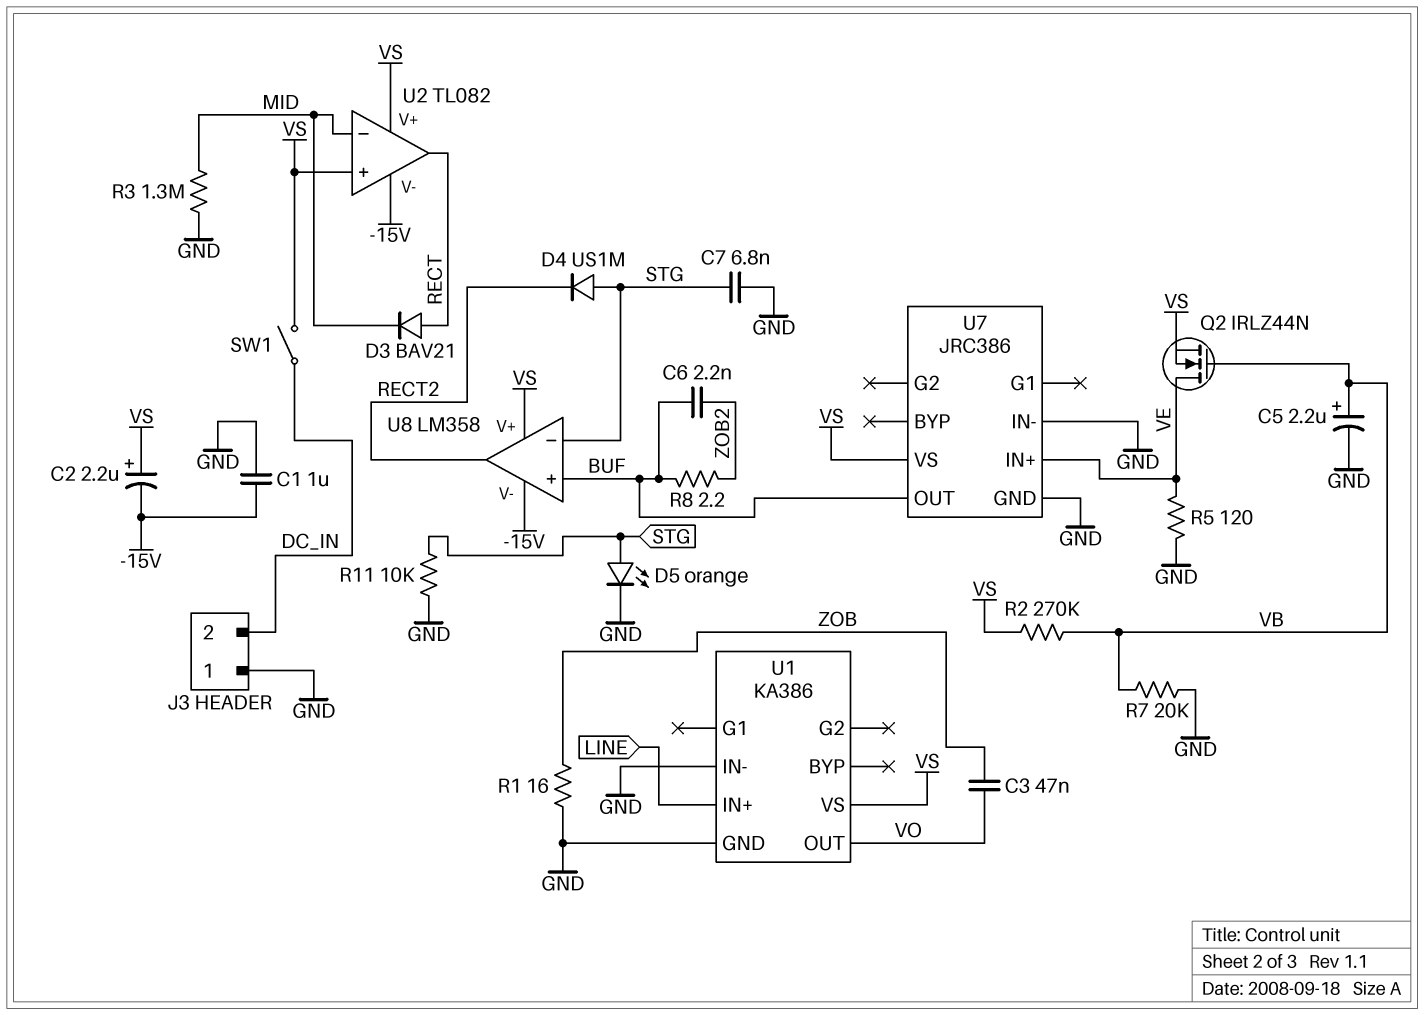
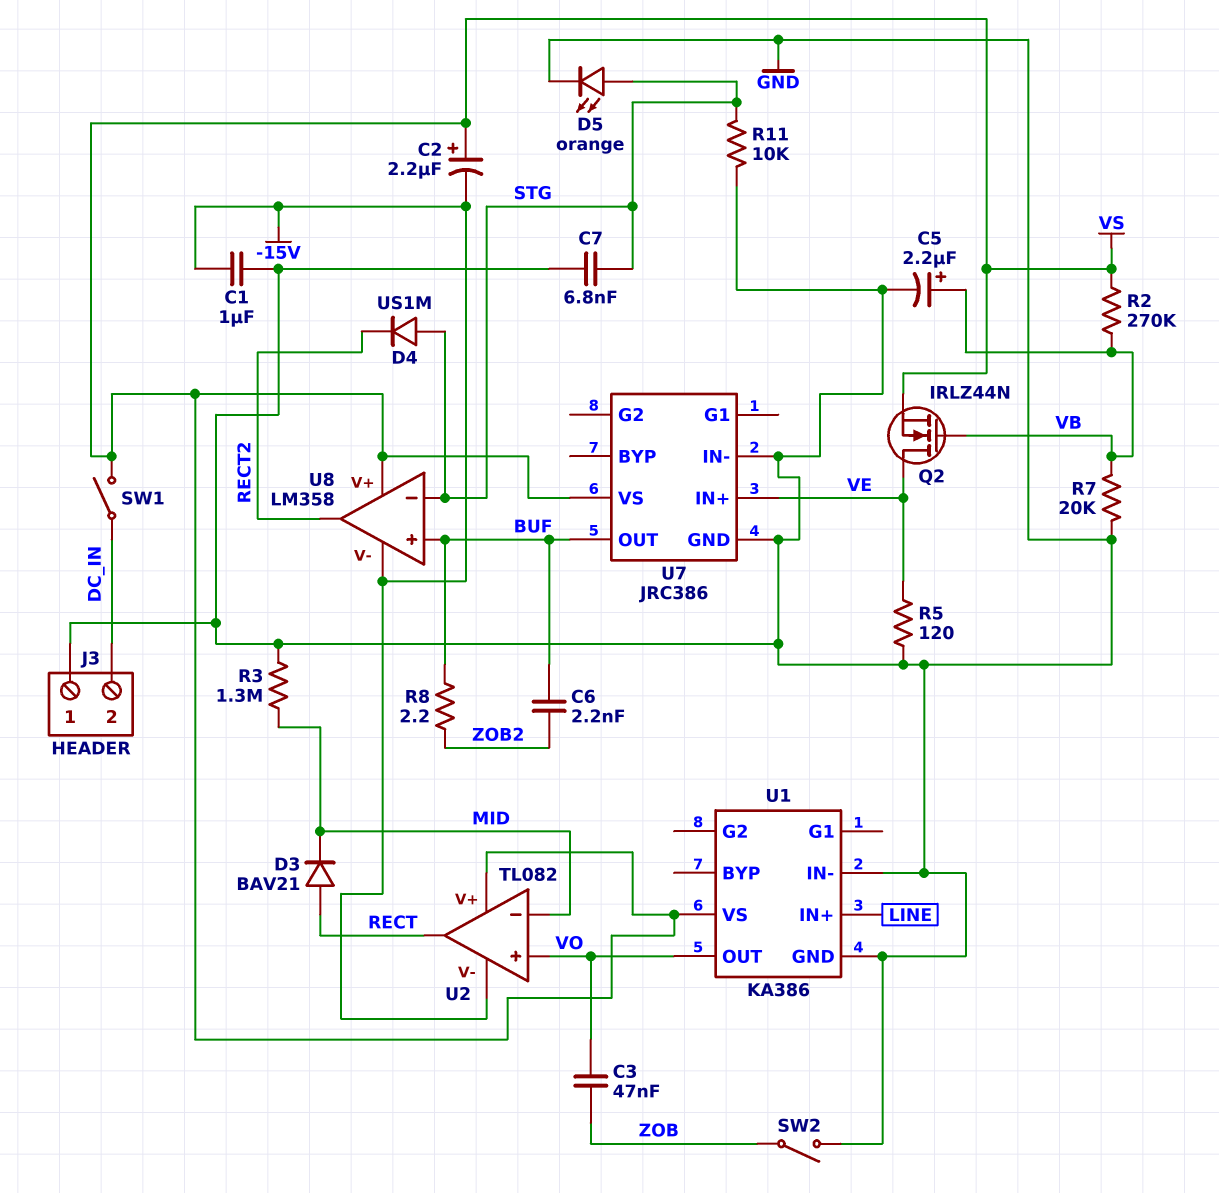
R1: 16 (GND, ZOB) -> none
SW2: none -> switch (GND, ZOB)
U2 pin in+: VS -> VO

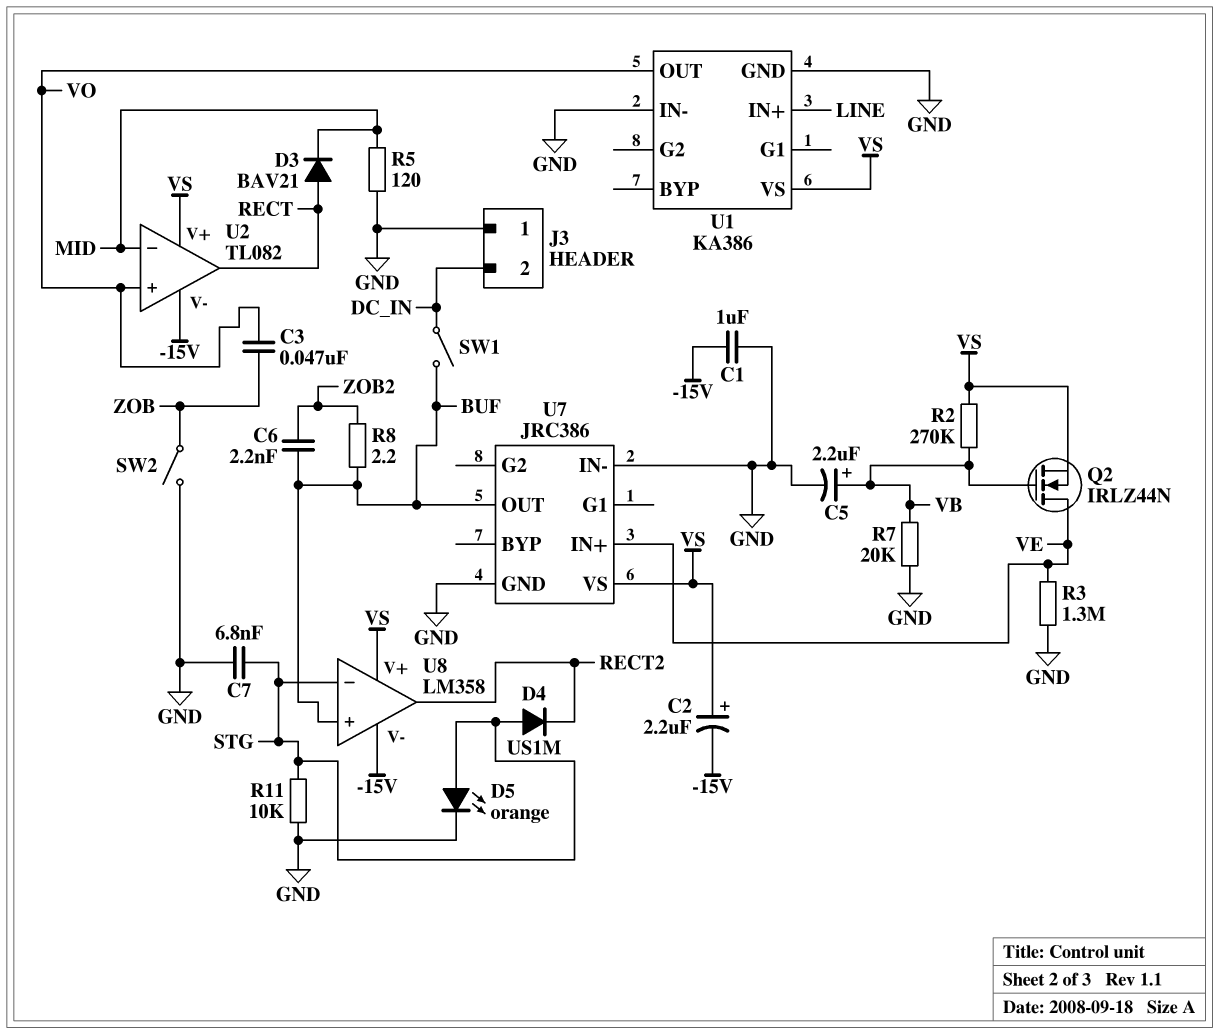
R3: 1.3M (GND, MID) -> 1.3M (GND, VE)
R5: 120 (GND, VE) -> 120 (GND, MID)
SW1: switch (DC_IN, VS) -> switch (BUF, DC_IN)

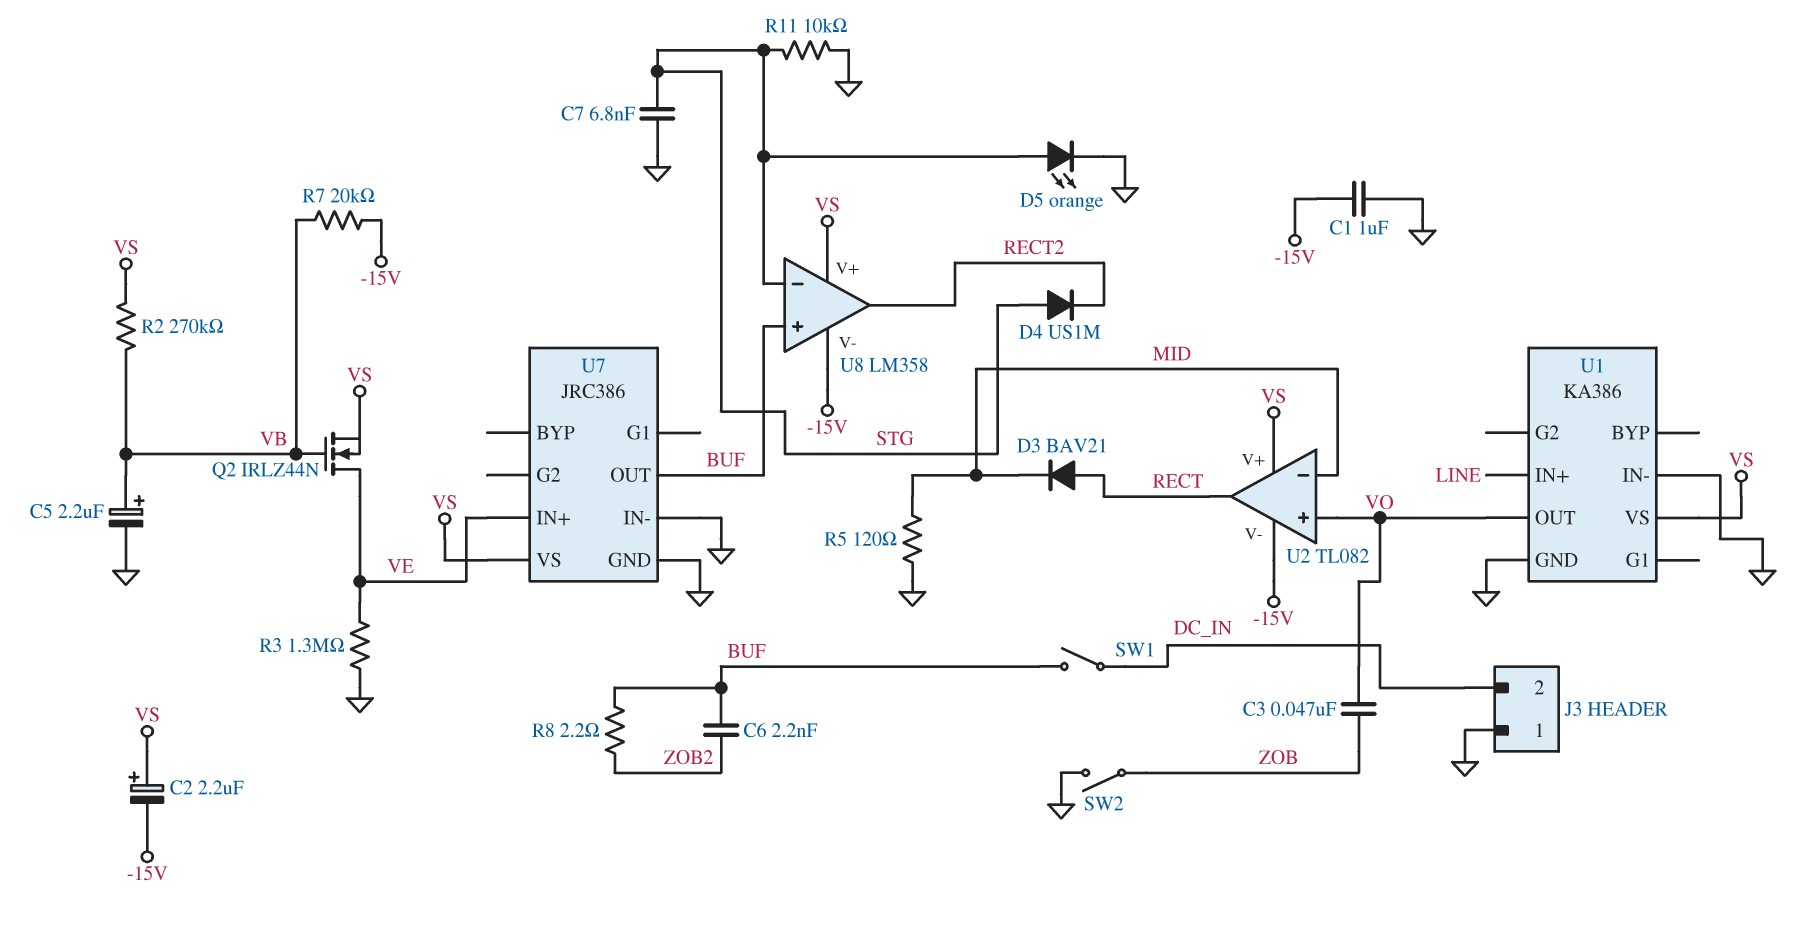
R7: 20k (GND, VB) -> 20k (-15V, VB)

